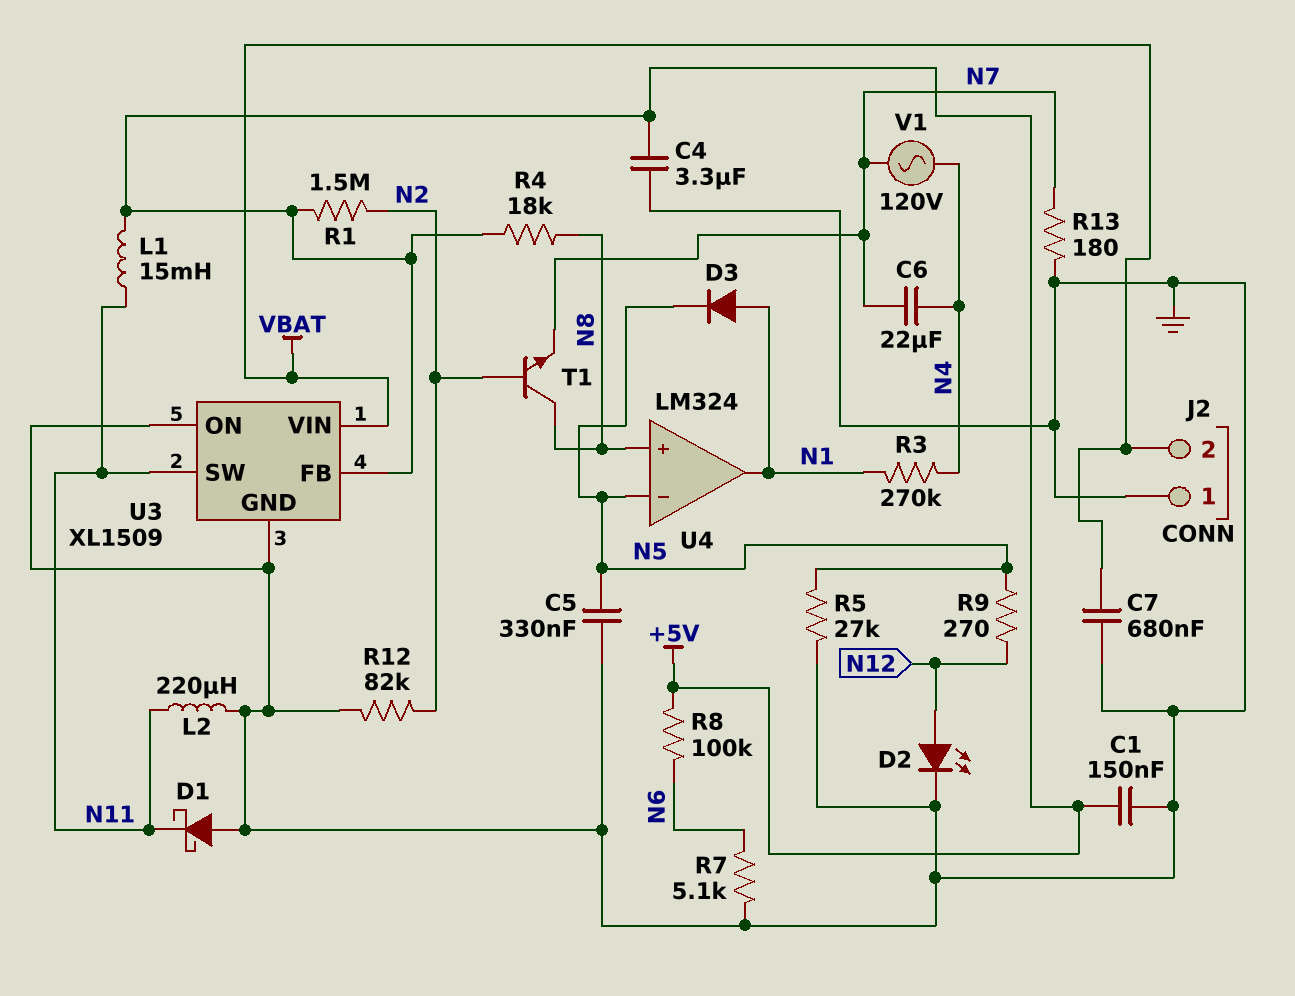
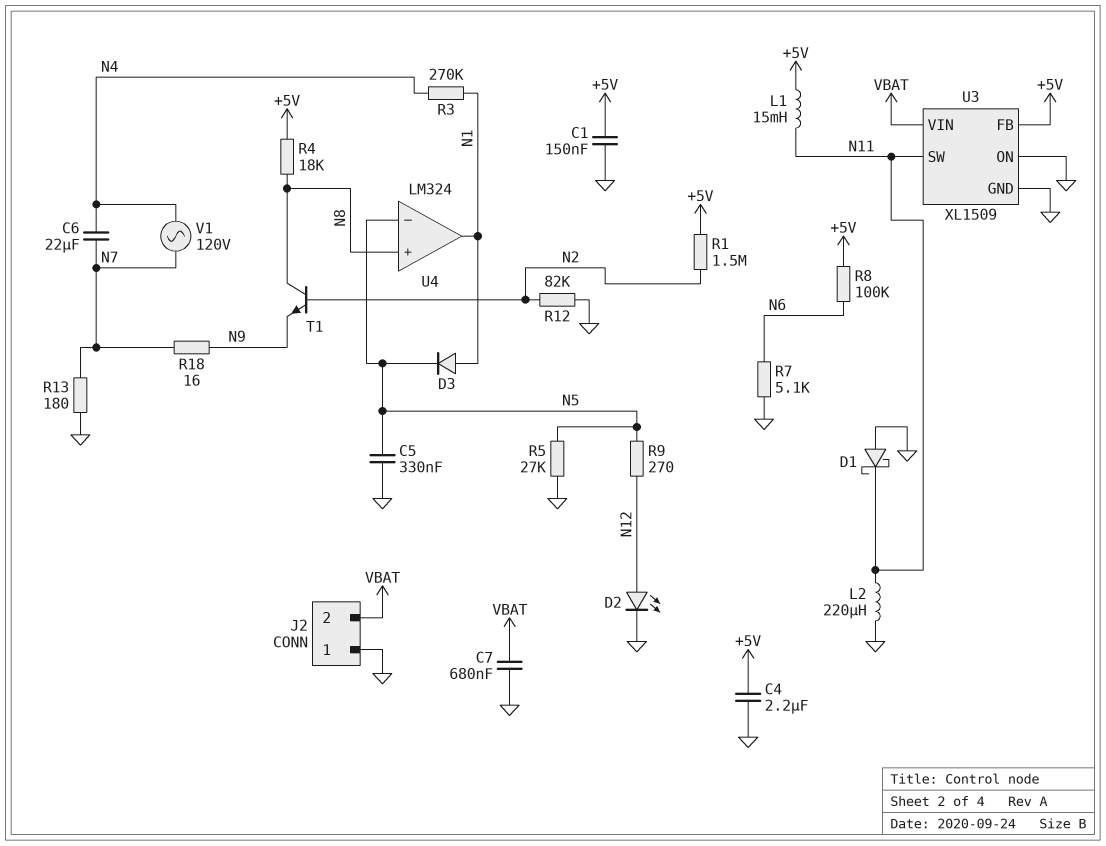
C4: 3.3uF (+5V, GND) -> 2.2uF (+5V, GND)
R18: none -> 16 (N7, N9)
T1: NPN (B N2, C N8, E N7) -> NPN (B N2, C N8, E N9)

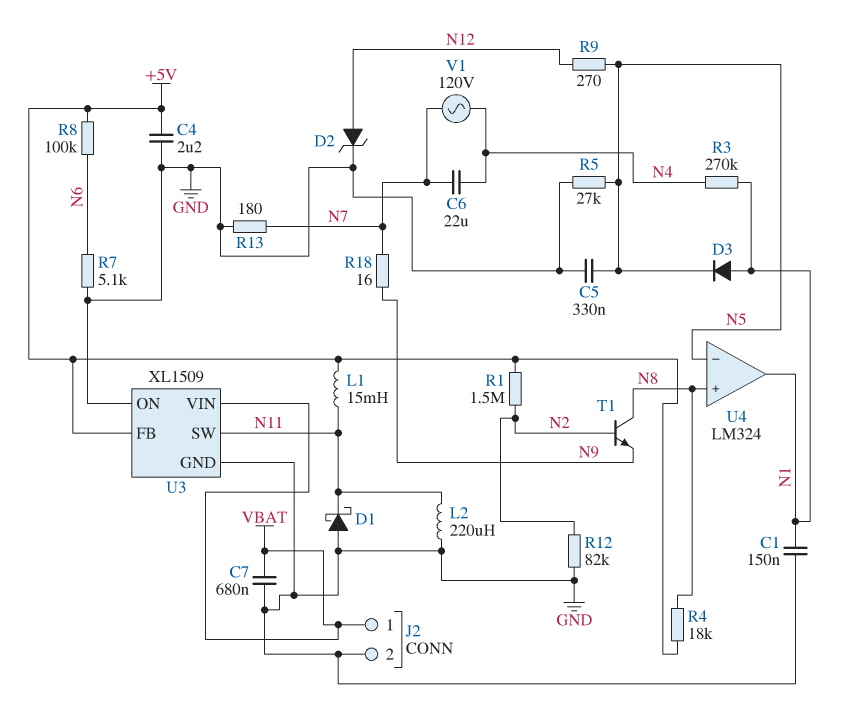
C1: 150nF (+5V, GND) -> 150nF (GND, N1)
D2: LED (A N12, K GND) -> zener (A N12, K GND)
J2 pin 1: GND -> VBAT
J2 pin 2: VBAT -> GND

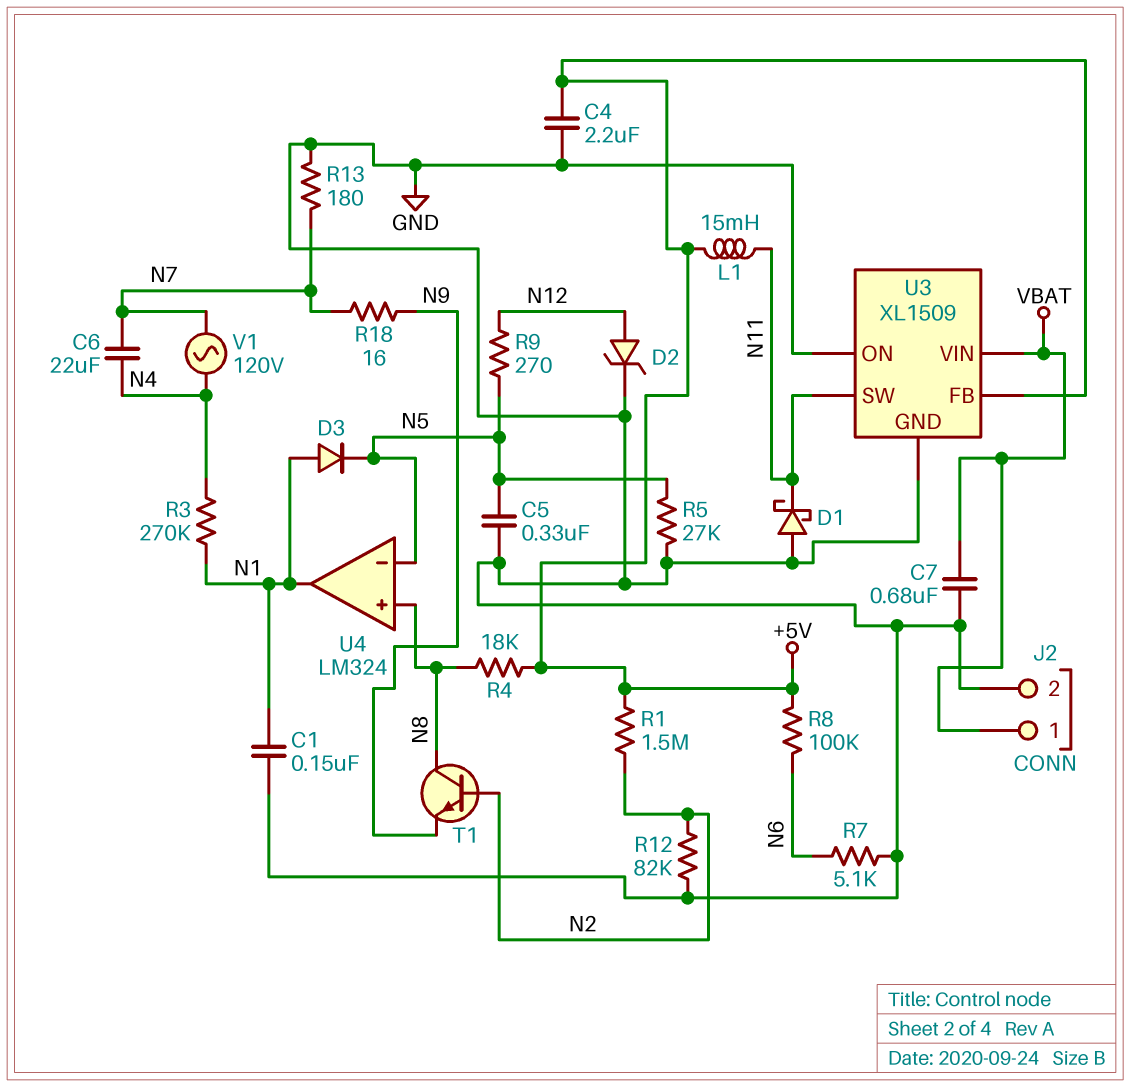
L2: 220uH (GND, N11) -> none

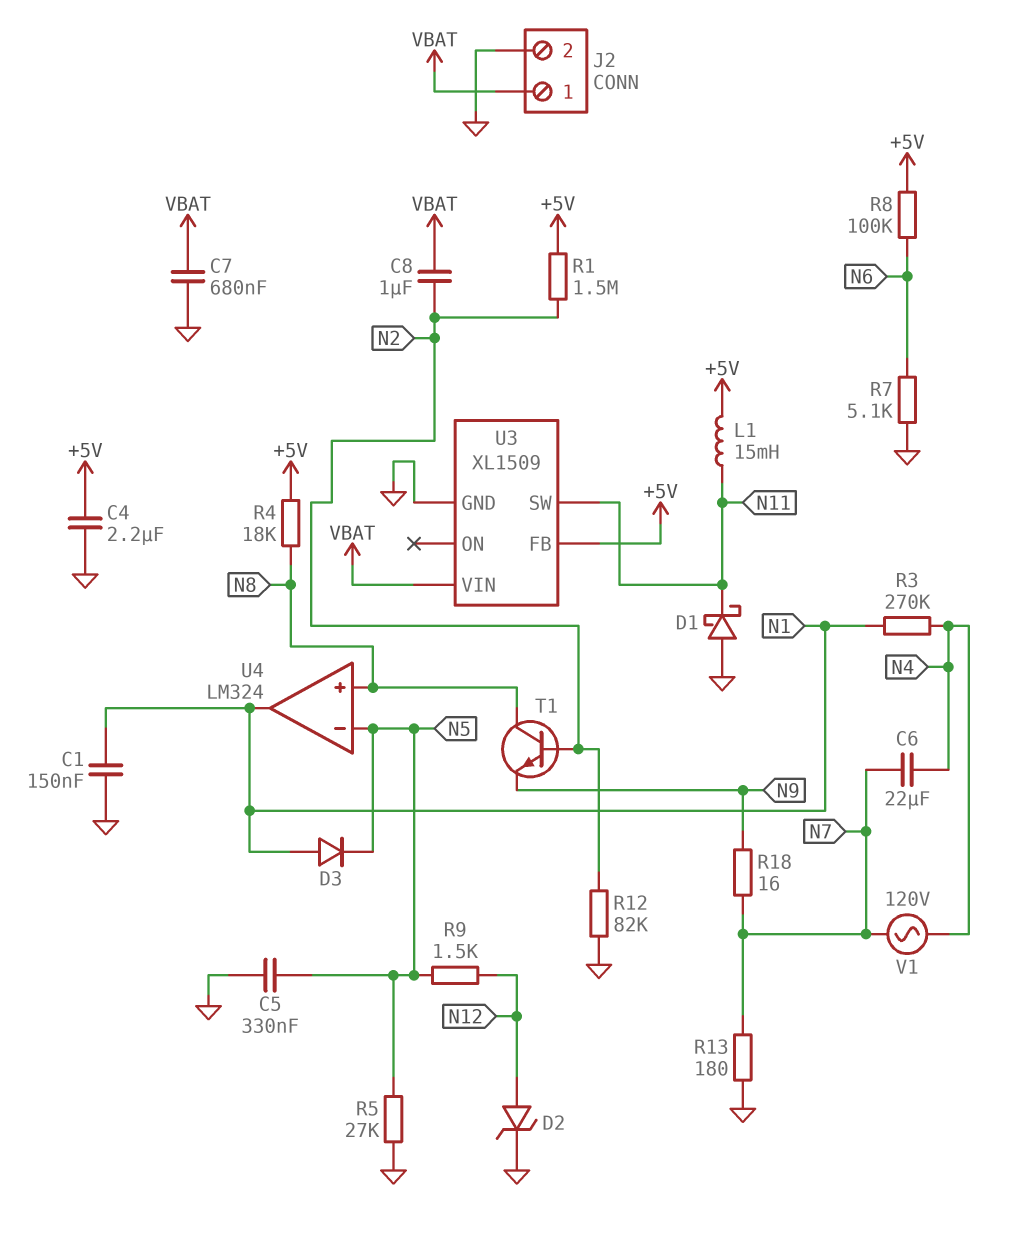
C8: none -> 1uF (N2, VBAT)
R9: 270 (N5, N12) -> 1.5k (N5, N12)
U3 pin ON: GND -> none

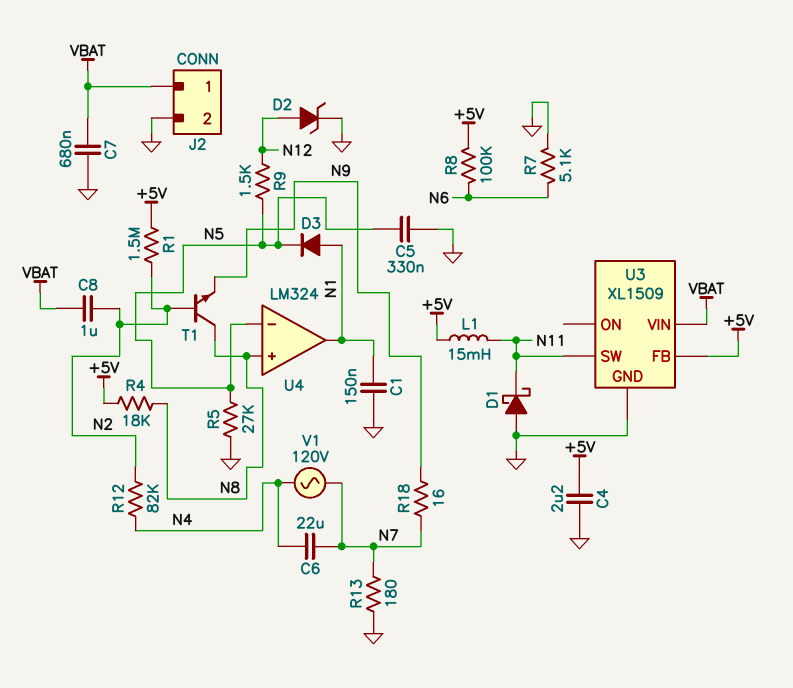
R3: 270k (N1, N4) -> none
R12: 82k (GND, N2) -> 82k (N2, N4)

